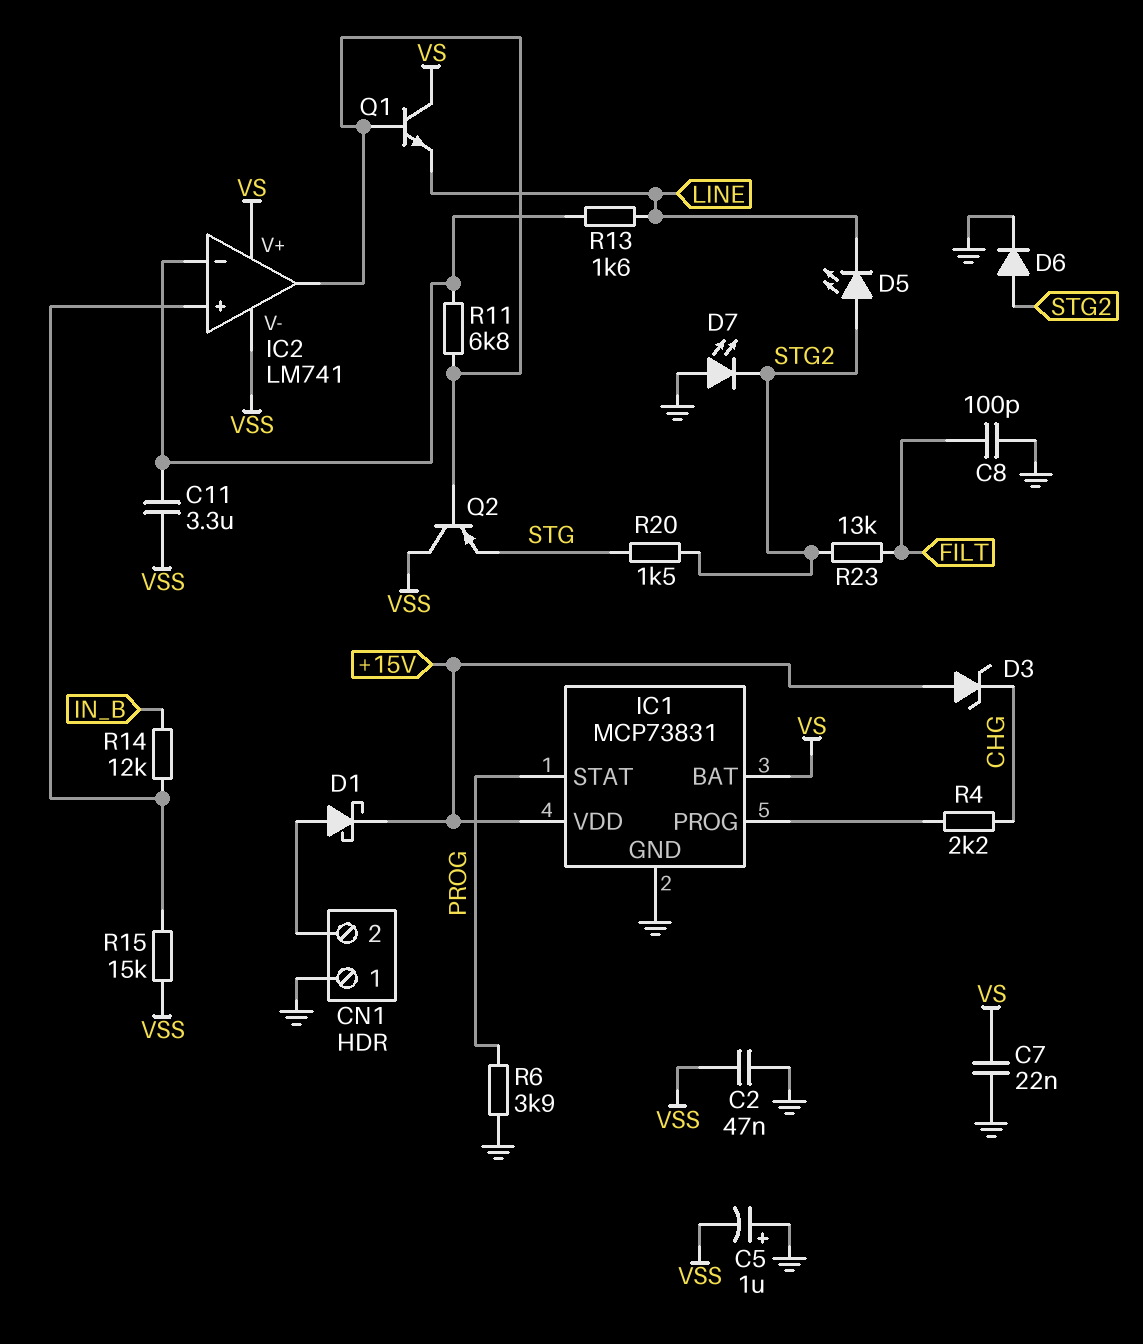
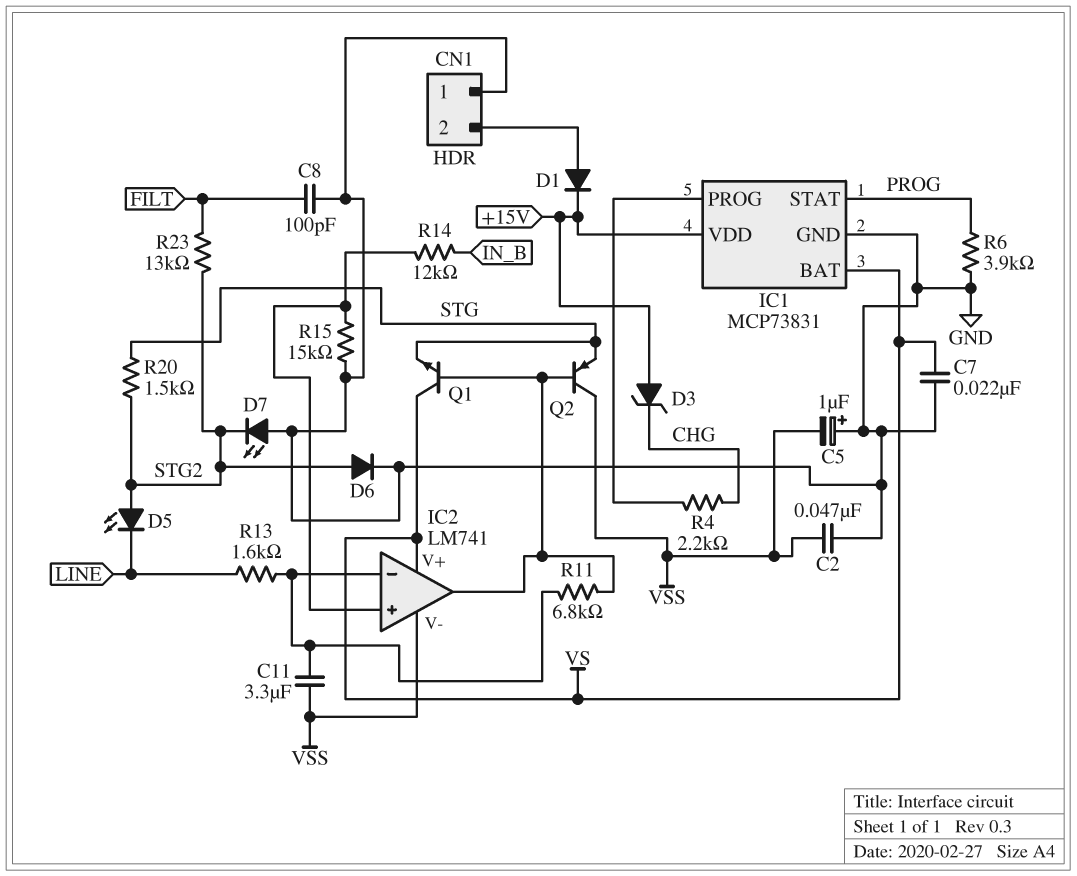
D1: schottky (A CN1/2, K +15V) -> diode (A CN1/2, K +15V)
Q1: NPN (B IC2/out, C VS, E LINE) -> NPN (B IC2/out, C VS, E STG)
R15: 15k (IC2/in+, VSS) -> 15k (GND, IC2/in+)

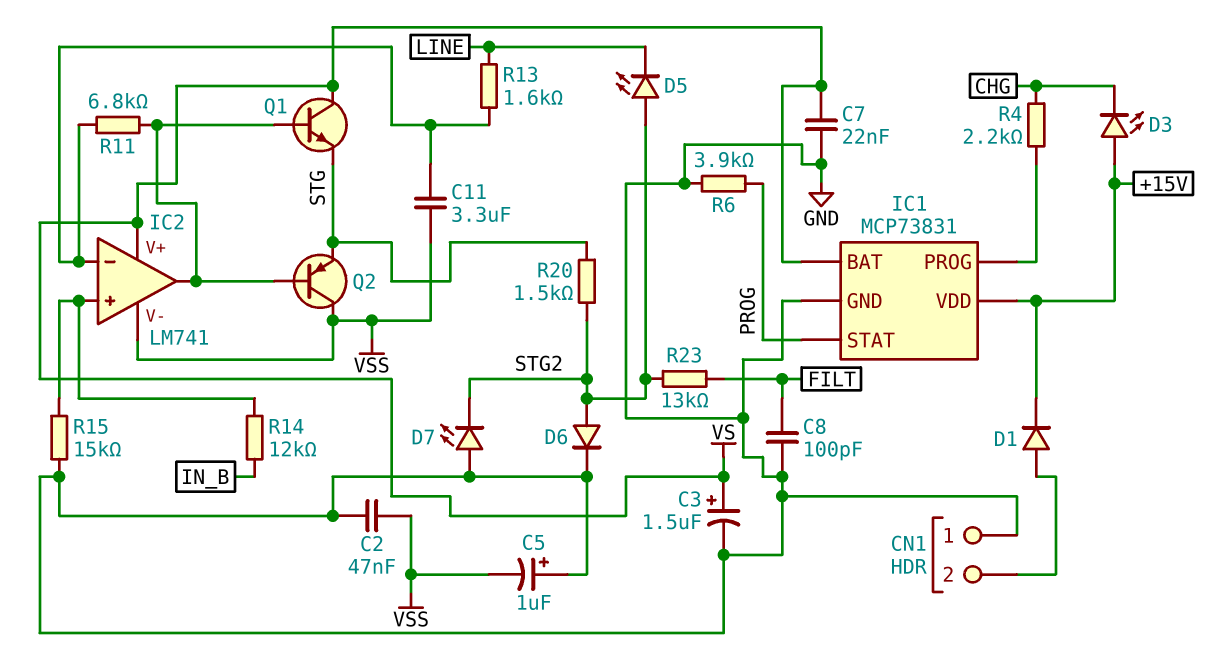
C3: none -> 1.5uF (plus VS, minus GND)
D3: zener (A +15V, K CHG) -> LED (A +15V, K CHG)

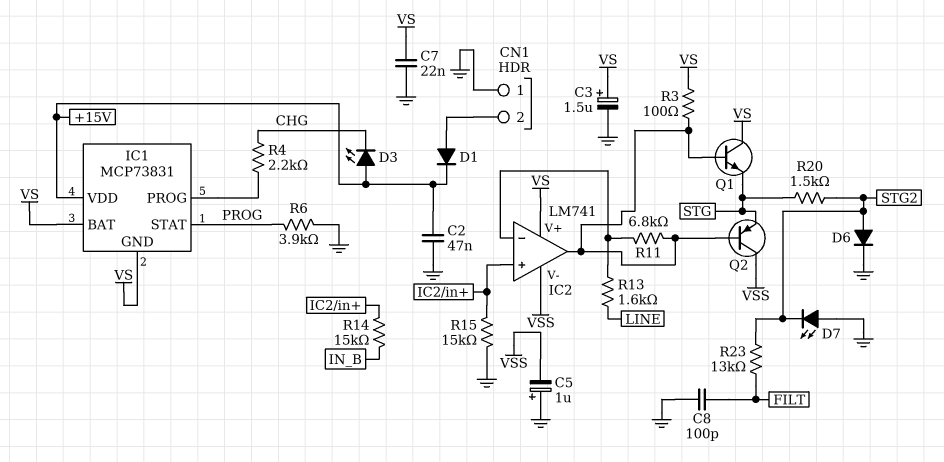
C2: 47nF (GND, VSS) -> 47nF (+15V, GND)
C11: 3.3uF (IC2/in-, VSS) -> none
D5: LED (A STG2, K LINE) -> none
IC1 pin GND: GND -> VS
R3: none -> 100 (IC2/out, VS)
R14: 12k (IC2/in+, IN_B) -> 15k (IC2/in+, IN_B)

